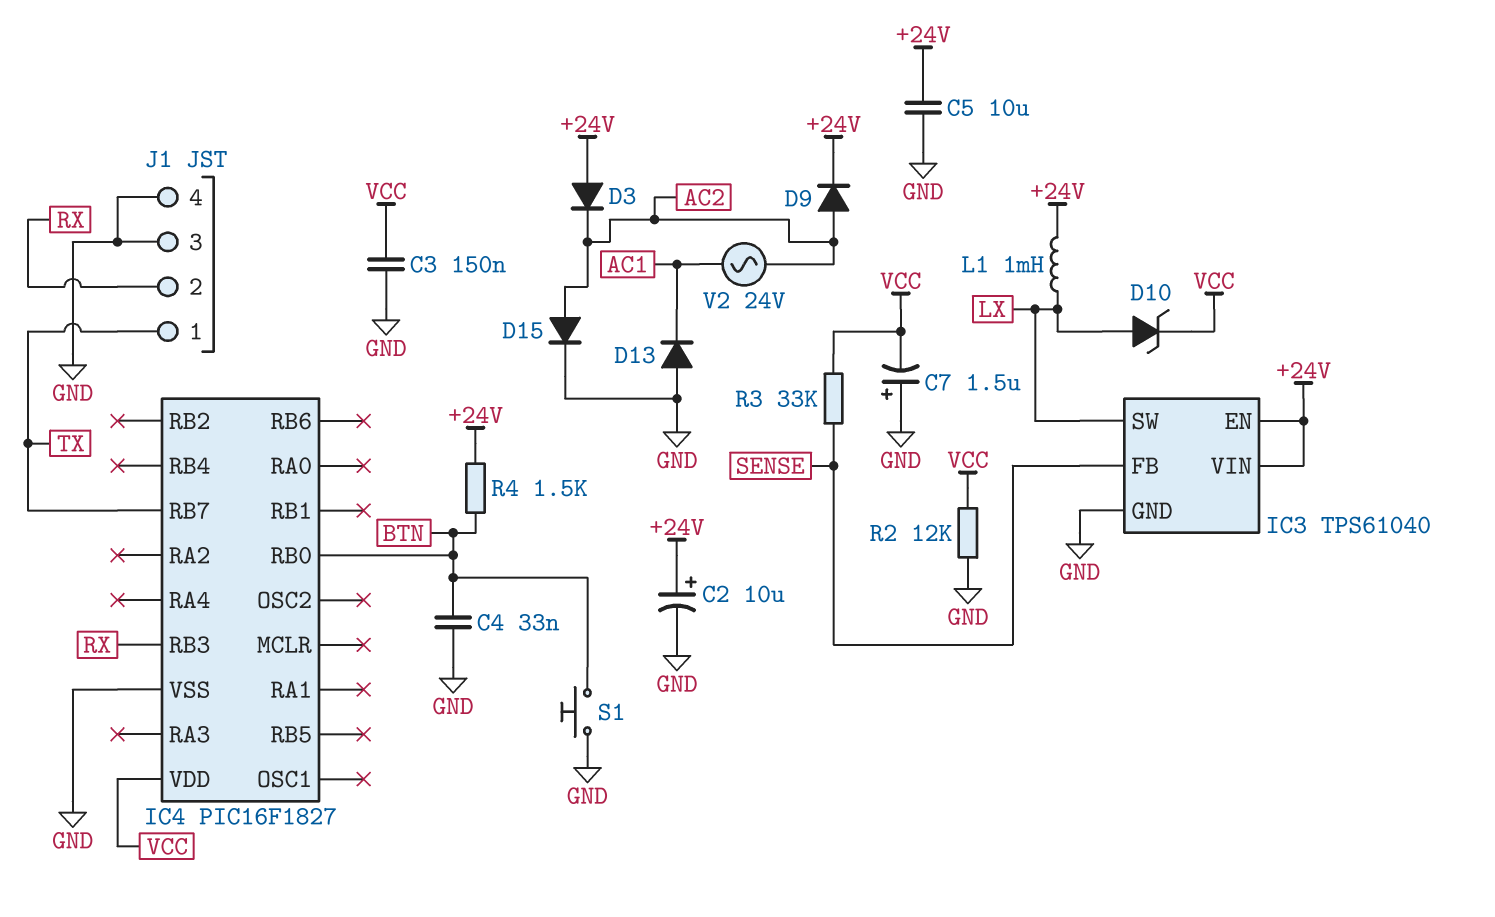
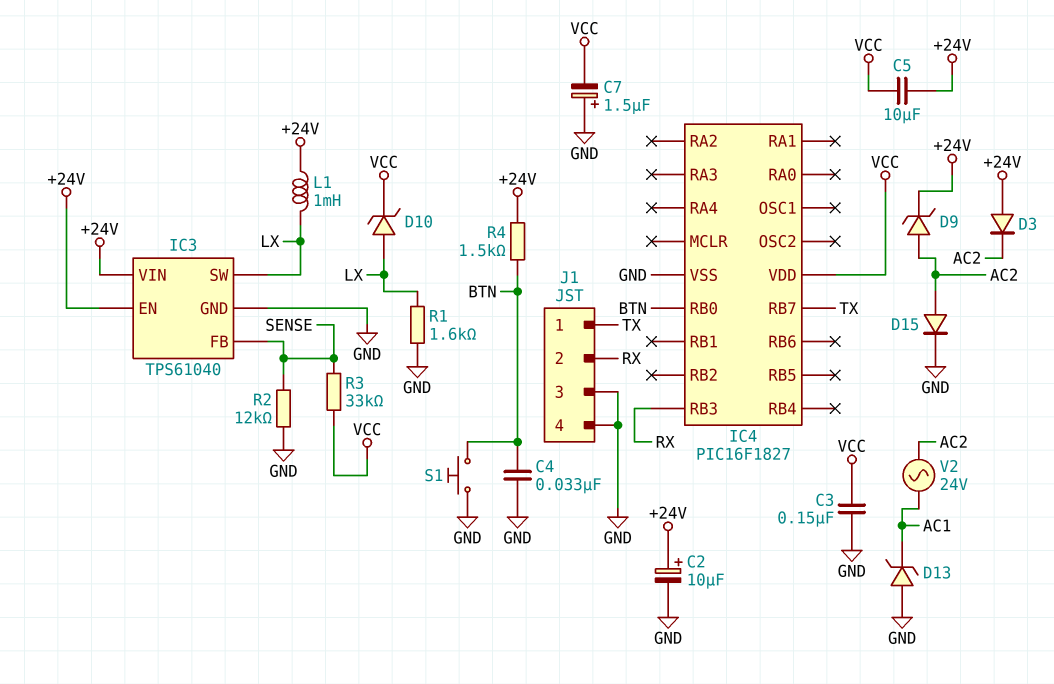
C5: 10uF (+24V, GND) -> 10uF (+24V, VCC)
D9: diode (A AC2, K +24V) -> zener (A AC2, K +24V)
D13: diode (A GND, K AC1) -> zener (A GND, K AC1)
R1: none -> 1.6k (GND, LX)
R2: 12k (GND, VCC) -> 12k (GND, SENSE)

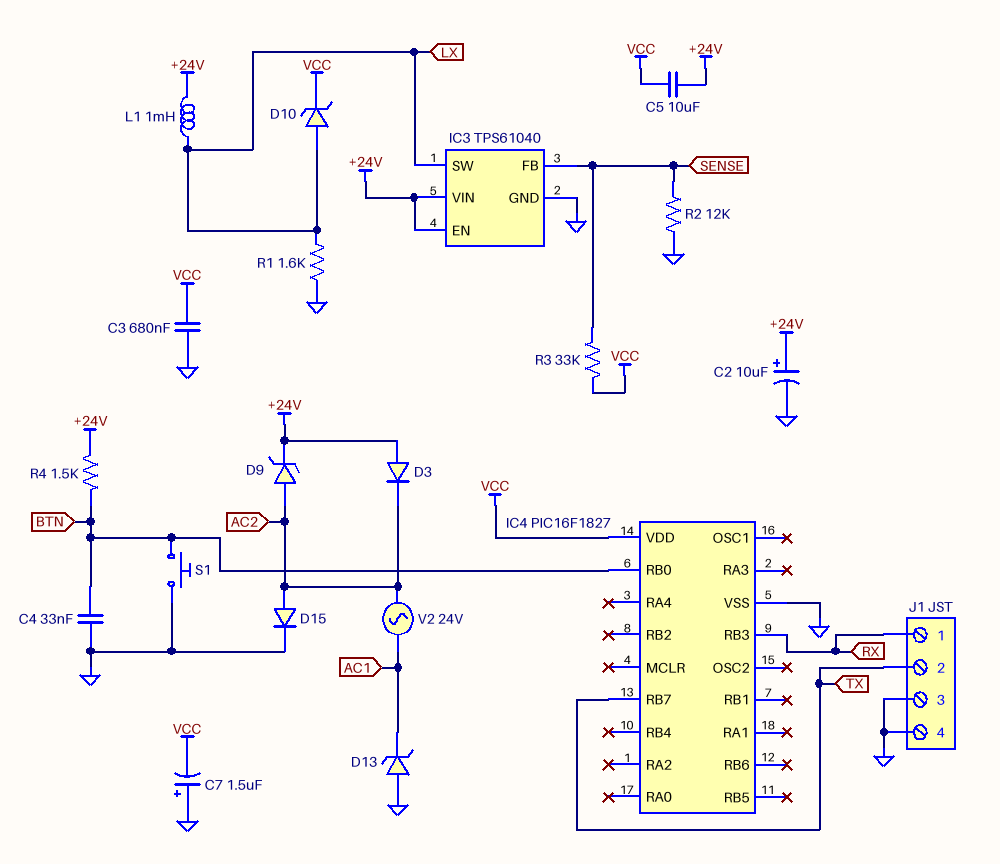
C3: 150nF (GND, VCC) -> 680nF (GND, VCC)
J1 pin 1: TX -> RX
J1 pin 2: RX -> TX

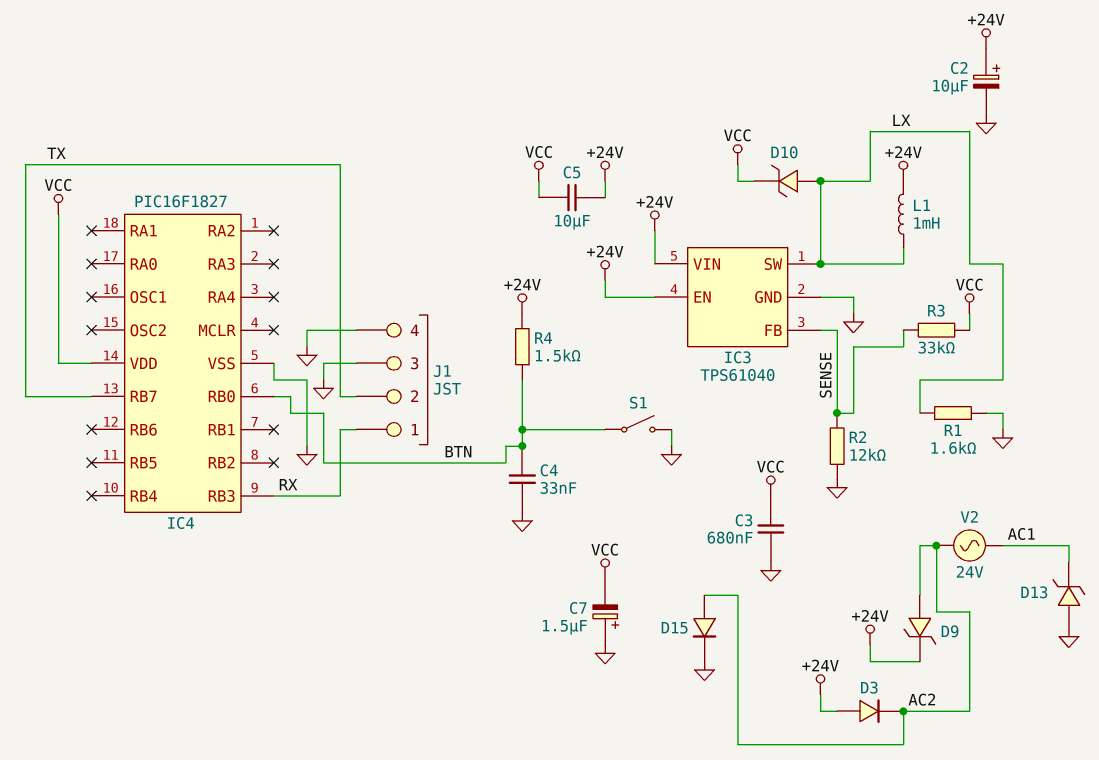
S1: button (BTN, GND) -> switch (BTN, GND)

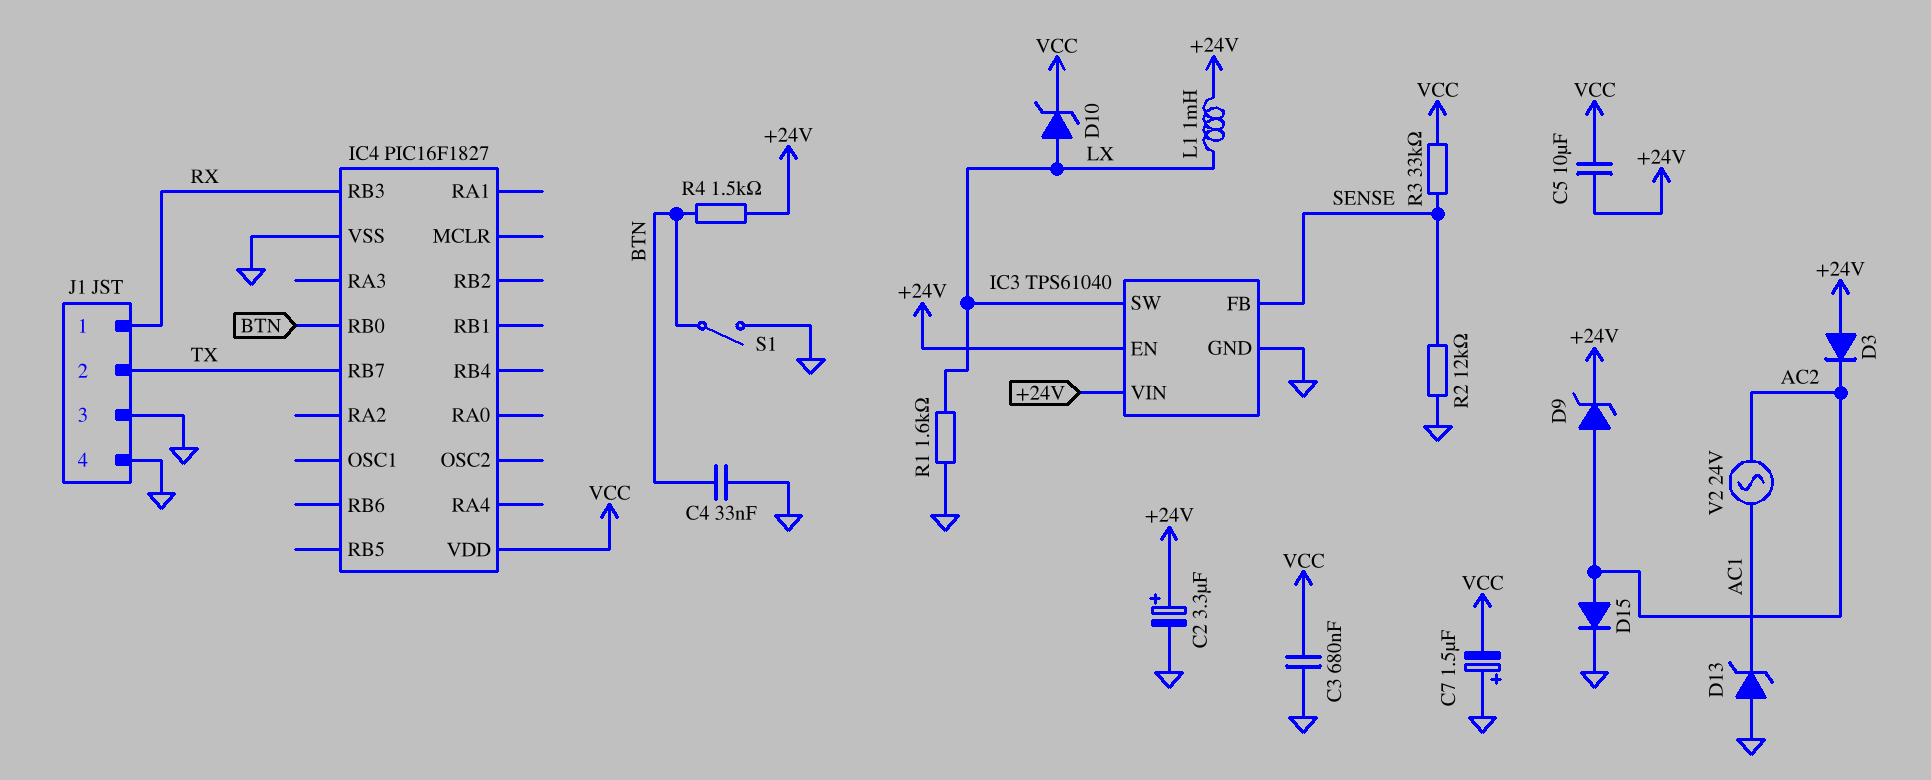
C2: 10uF (plus +24V, minus GND) -> 3.3uF (plus +24V, minus GND)

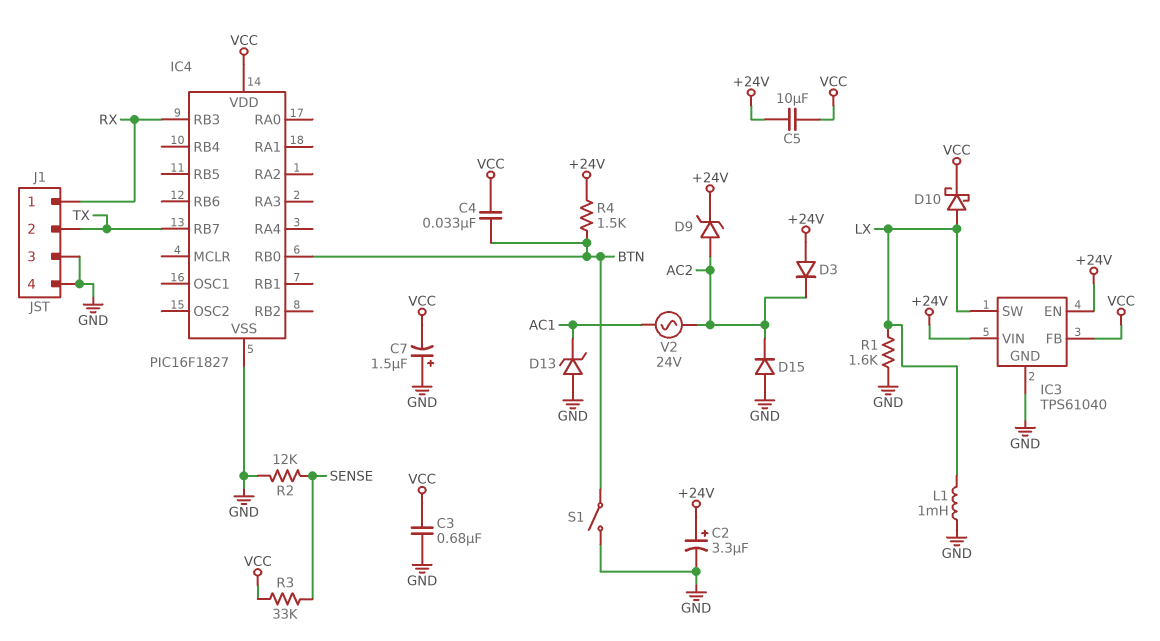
C4: 33nF (BTN, GND) -> 33nF (BTN, VCC)
D10: zener (A LX, K VCC) -> schottky (A LX, K VCC)
D15: diode (A AC2, K GND) -> diode (A GND, K AC2)
IC3 pin FB: SENSE -> VCC
L1: 1mH (+24V, LX) -> 1mH (GND, LX)

